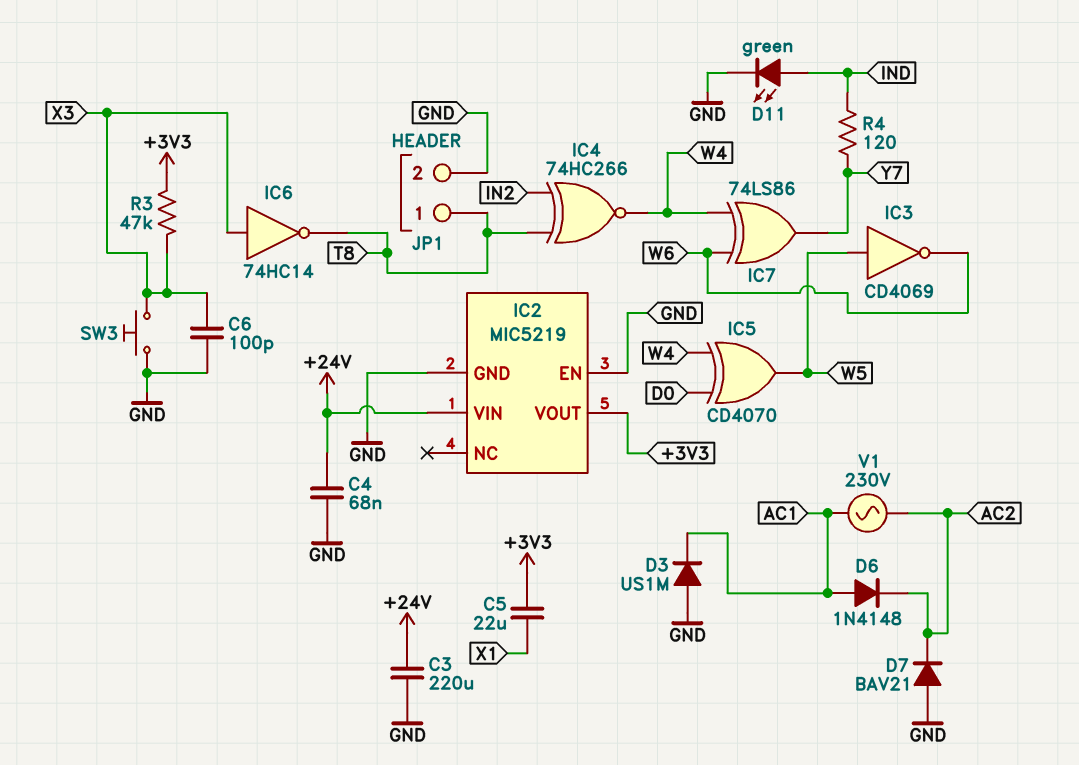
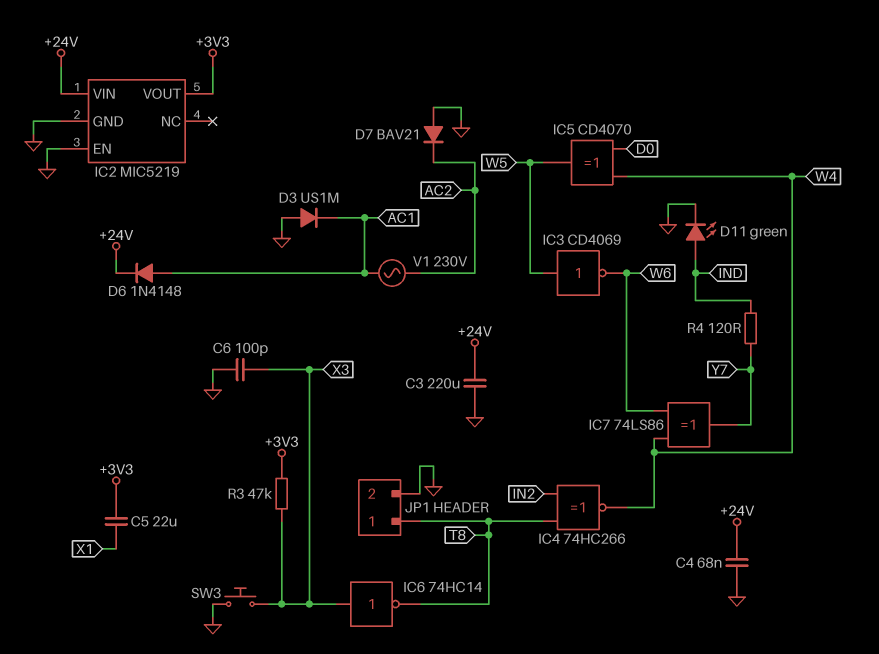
D6: diode 1N4148 (A AC1, K AC2) -> diode 1N4148 (A AC1, K +24V)

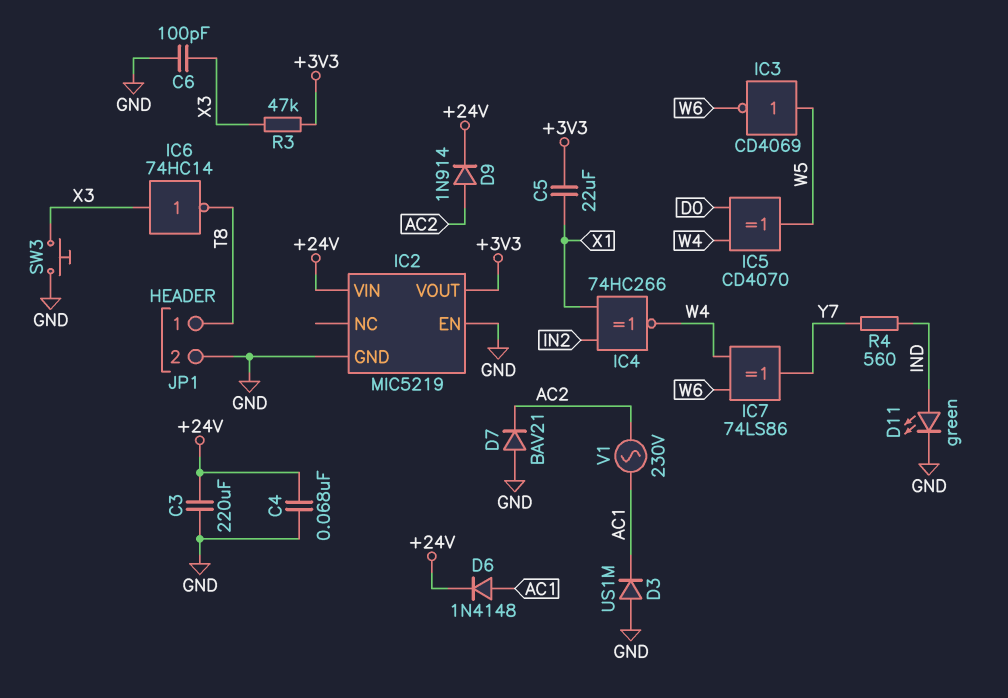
D9: none -> diode 1N914 (A AC2, K +24V)
IC4: XNOR 74HC266 (in IN2, in T8, out W4) -> XNOR 74HC266 (in IN2, in X1, out W4)
R4: 120 (IND, Y7) -> 560 (IND, Y7)

